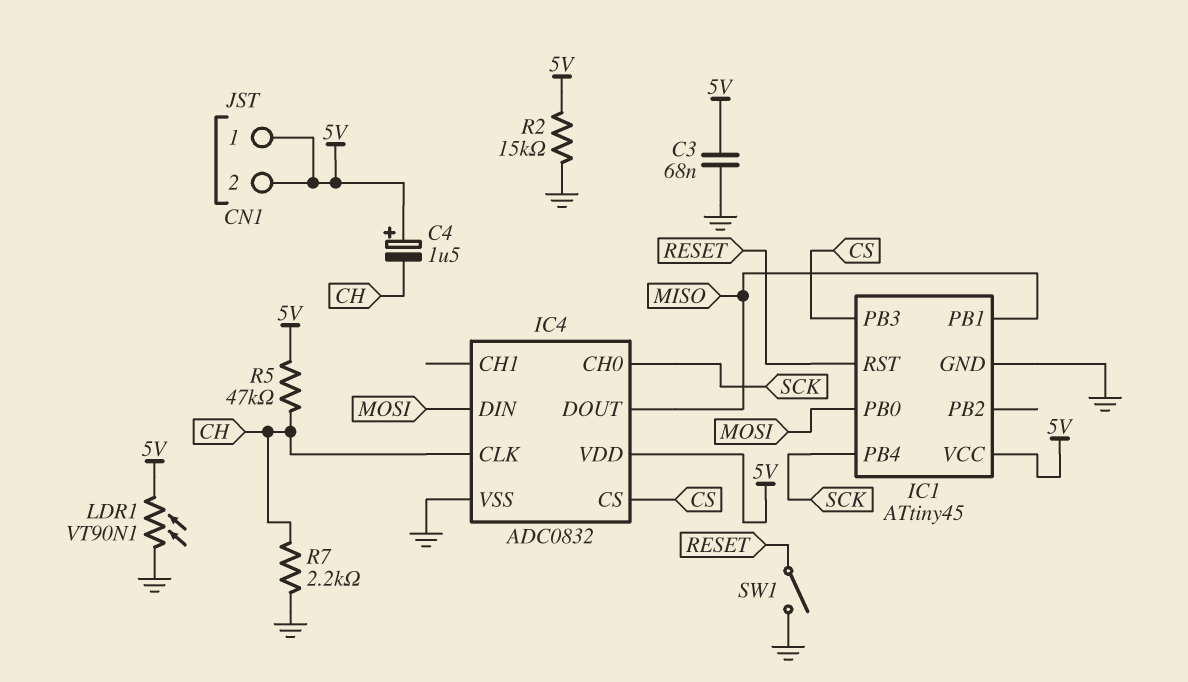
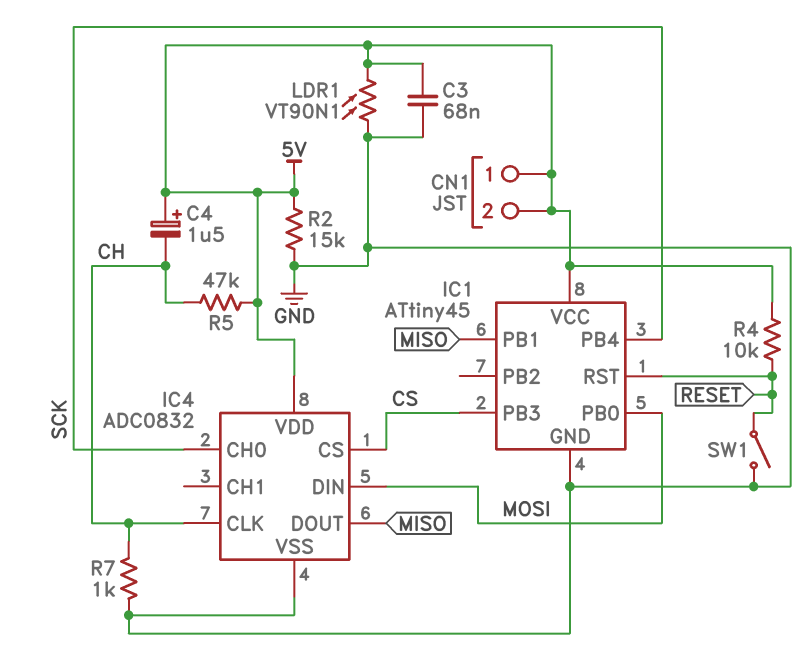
R4: none -> 10k (5V, RESET)
R7: 2.2k (CH, GND) -> 1k (CH, GND)

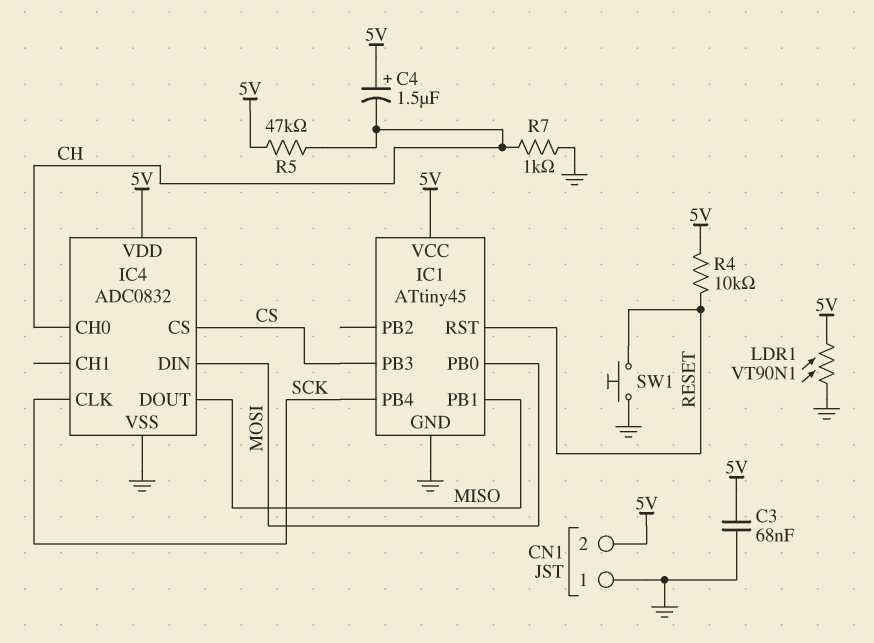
CN1 pin 1: 5V -> GND
IC4 pin CH0: SCK -> CH
IC4 pin CLK: CH -> SCK
R2: 15k (5V, GND) -> none
SW1: switch (GND, RESET) -> button (GND, RESET)

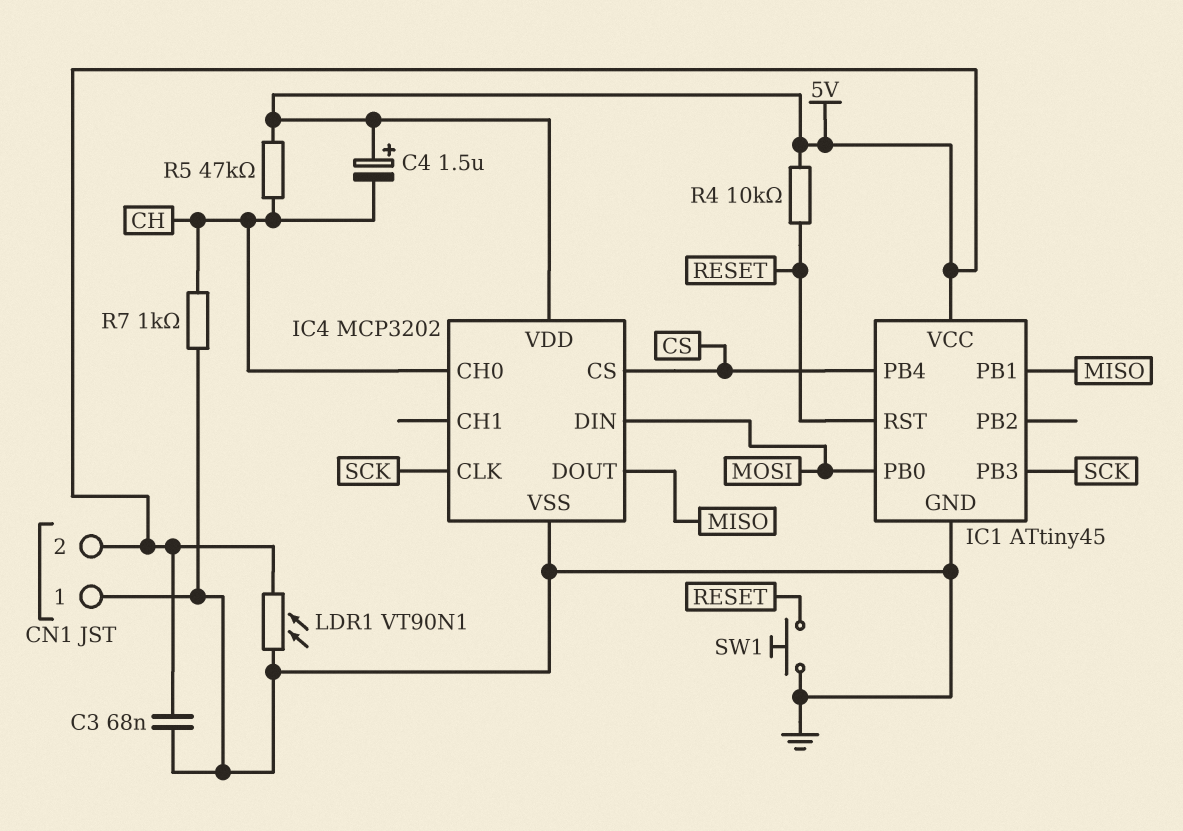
IC1 pin PB3: CS -> SCK
IC1 pin PB4: SCK -> CS
IC4: ADC0832 -> MCP3202

